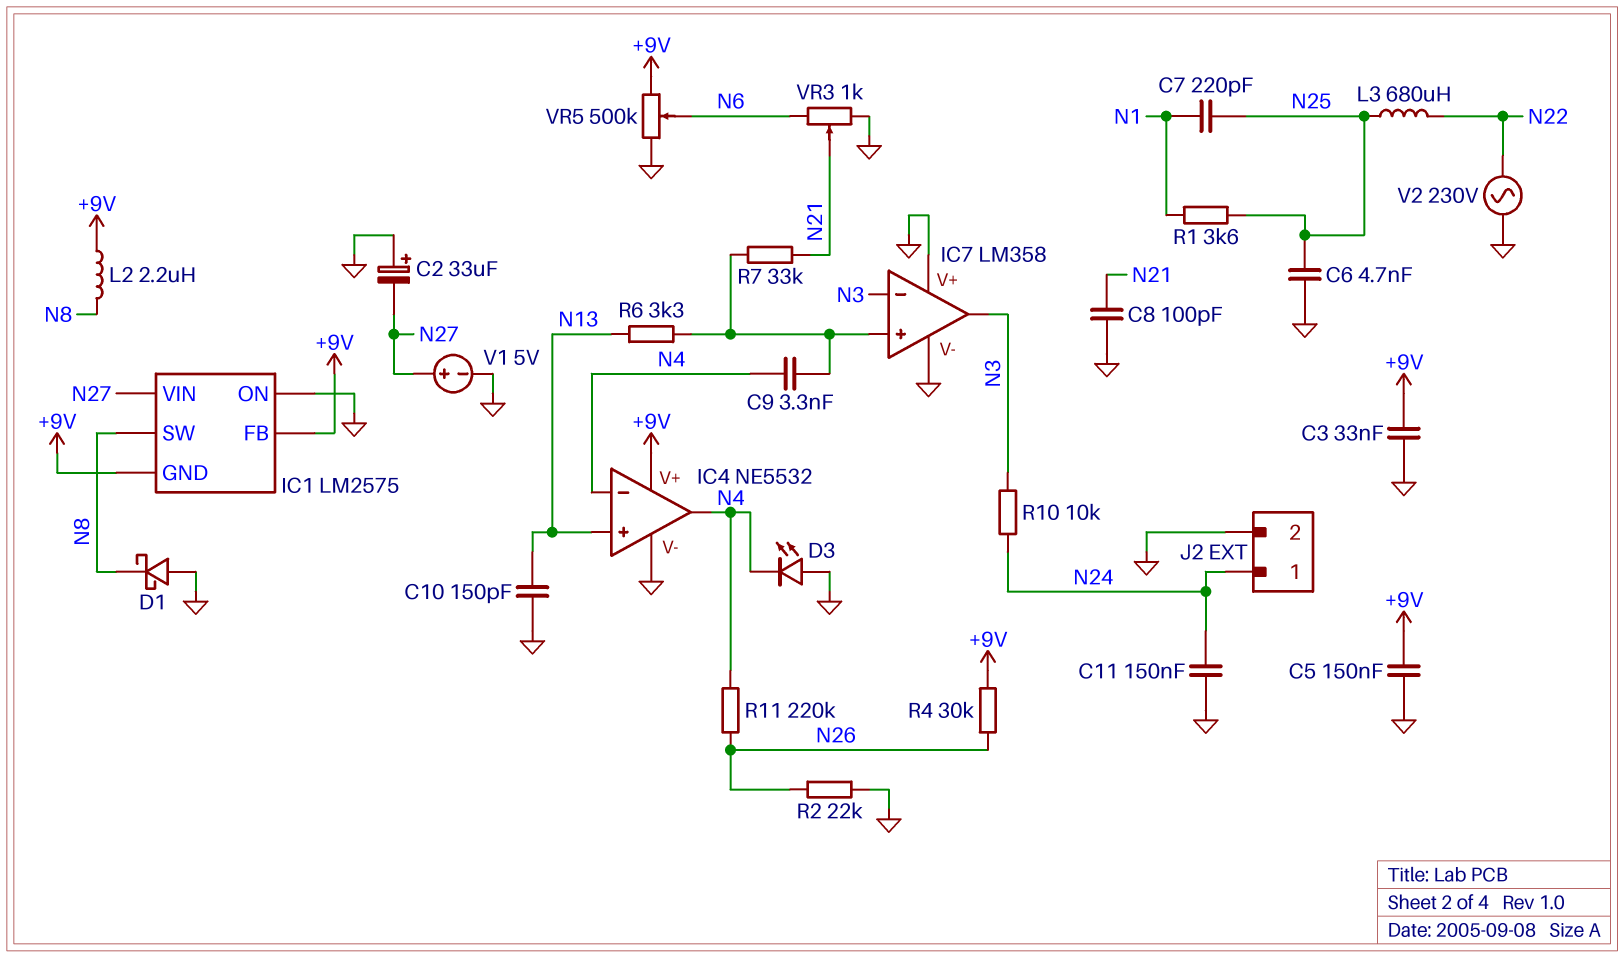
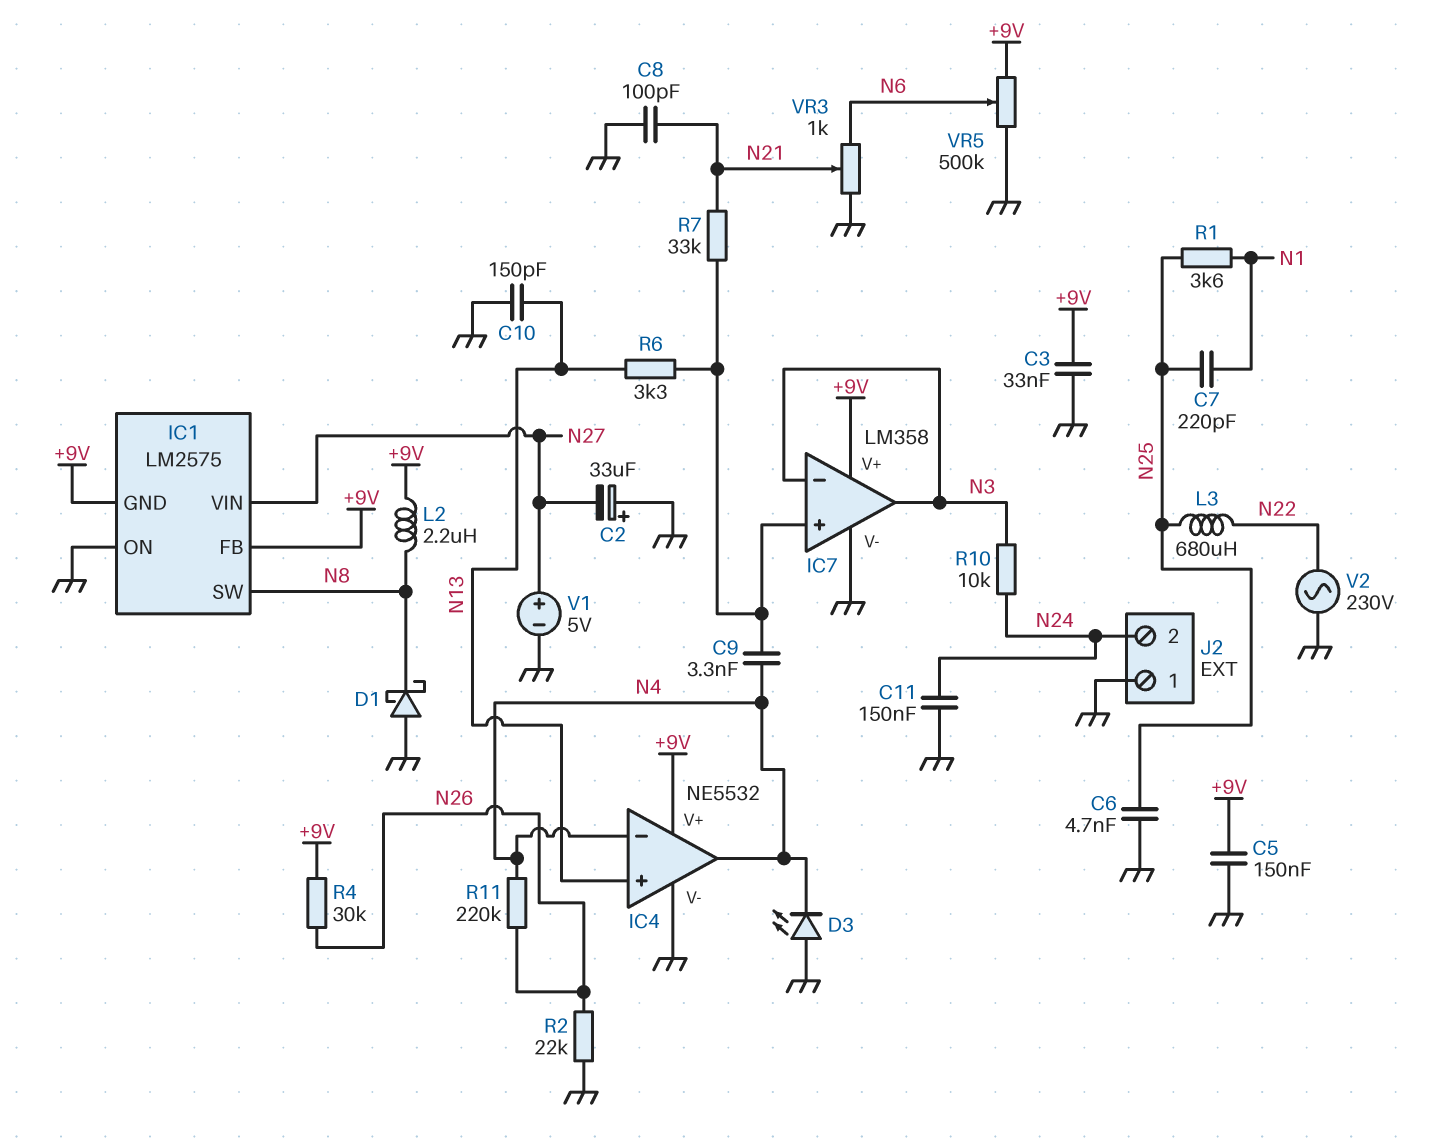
IC7 pin V+: GND -> +9V
J2 pin 1: N24 -> GND
J2 pin 2: GND -> N24

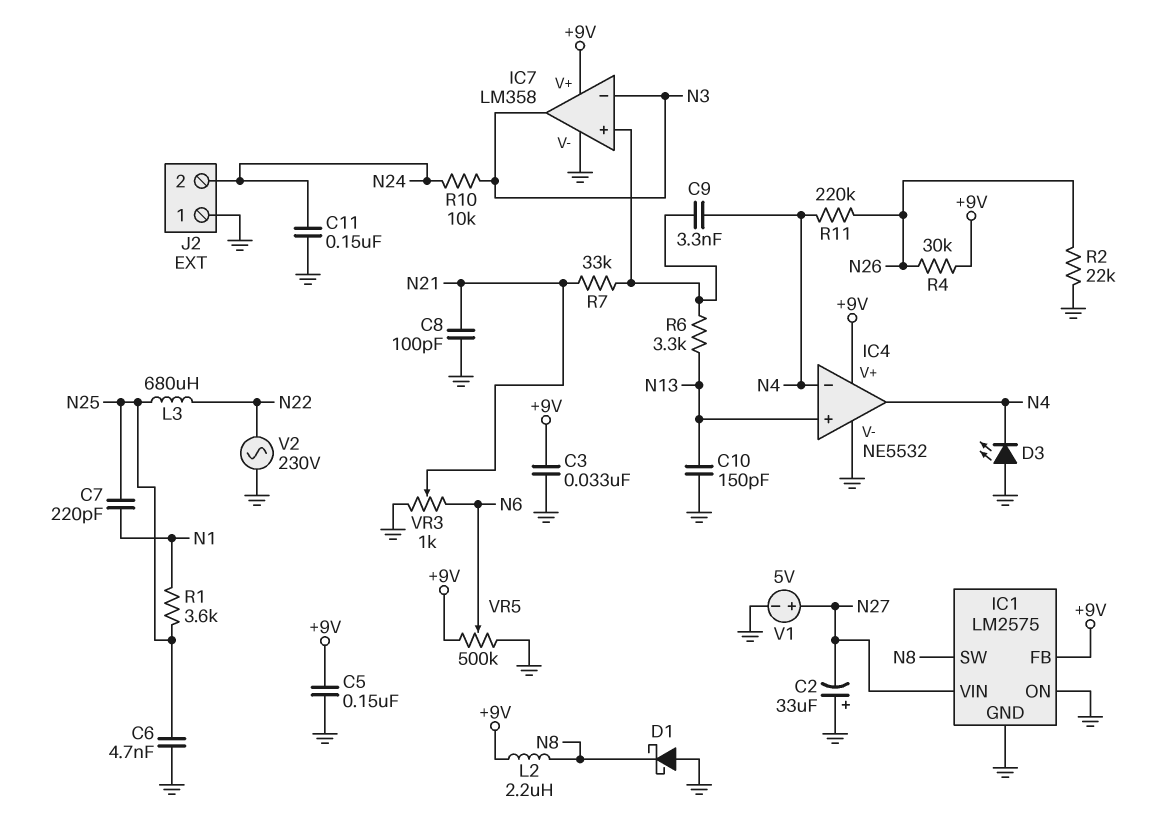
IC1 pin GND: +9V -> GND

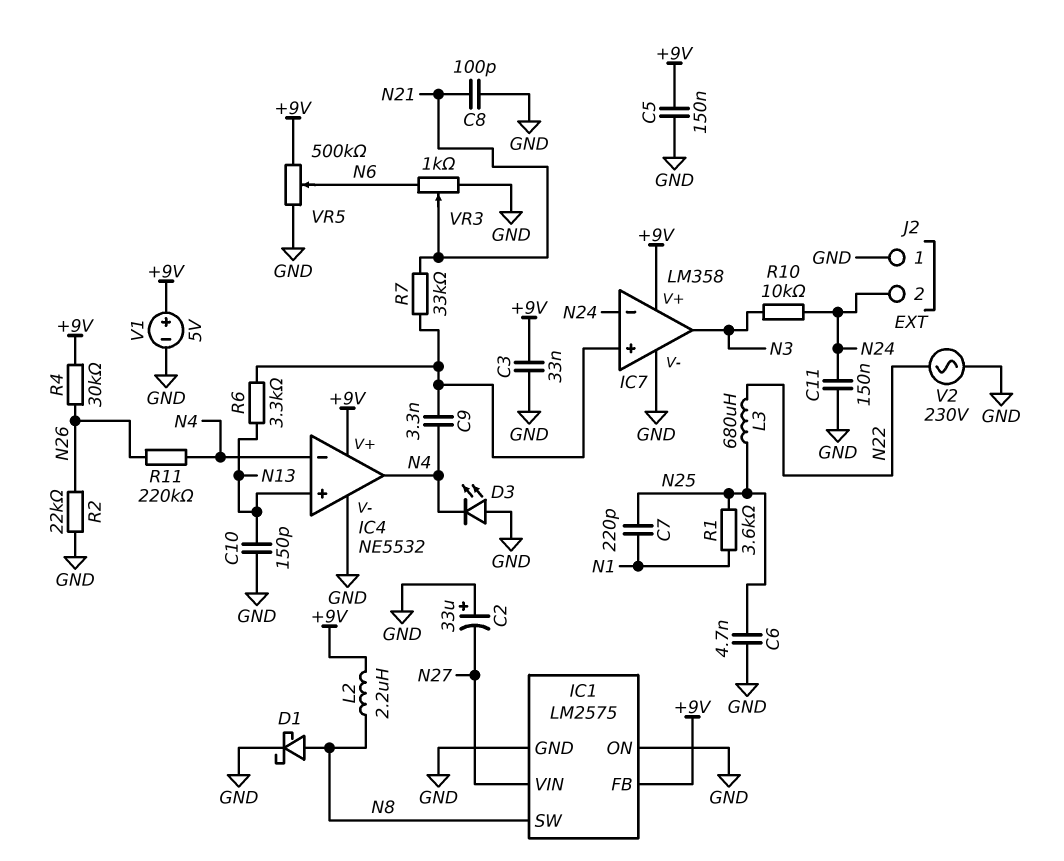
D1: schottky (A GND, K N8) -> schottky (A N8, K GND)
IC7 pin in-: N3 -> N24
V1: 5V (plus N27, minus GND) -> 5V (plus +9V, minus GND)

